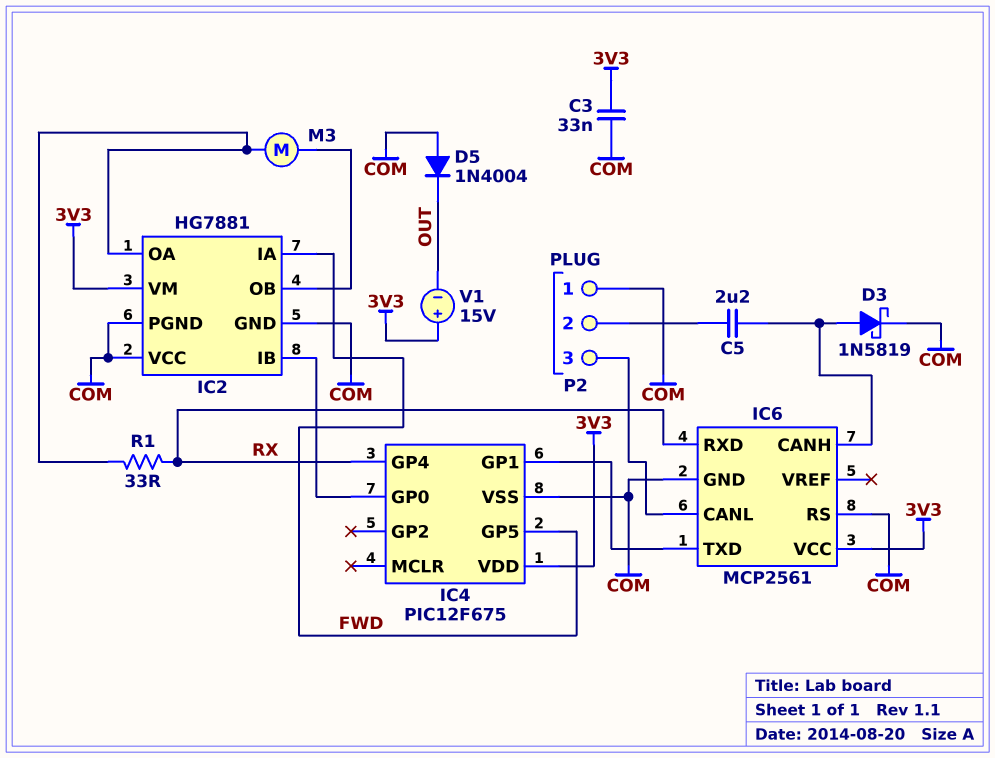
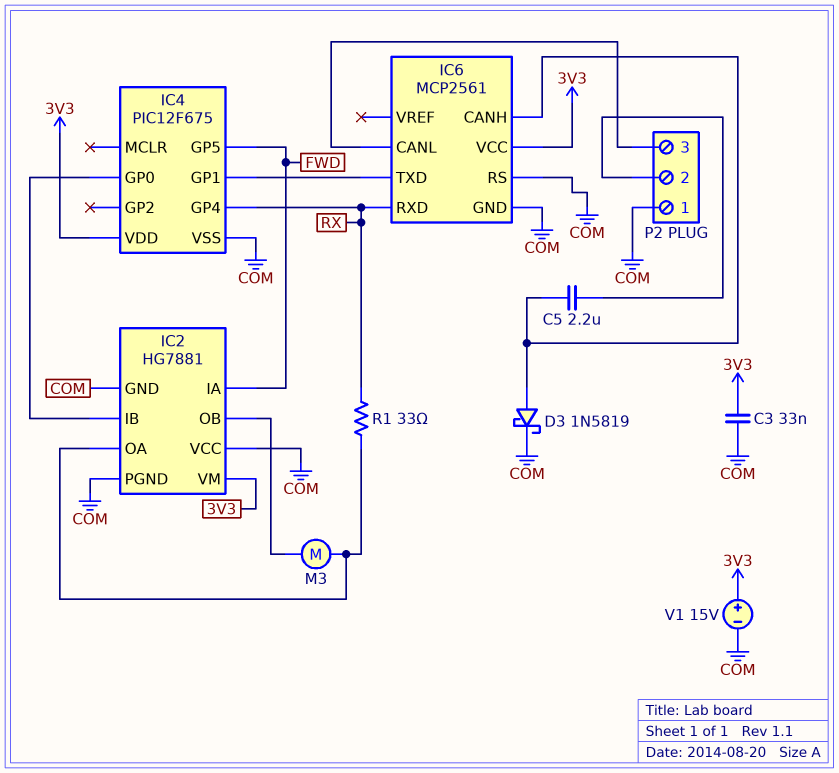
D5: diode 1N4004 (A COM, K OUT) -> none
V1: 15V (plus 3V3, minus OUT) -> 15V (plus 3V3, minus COM)

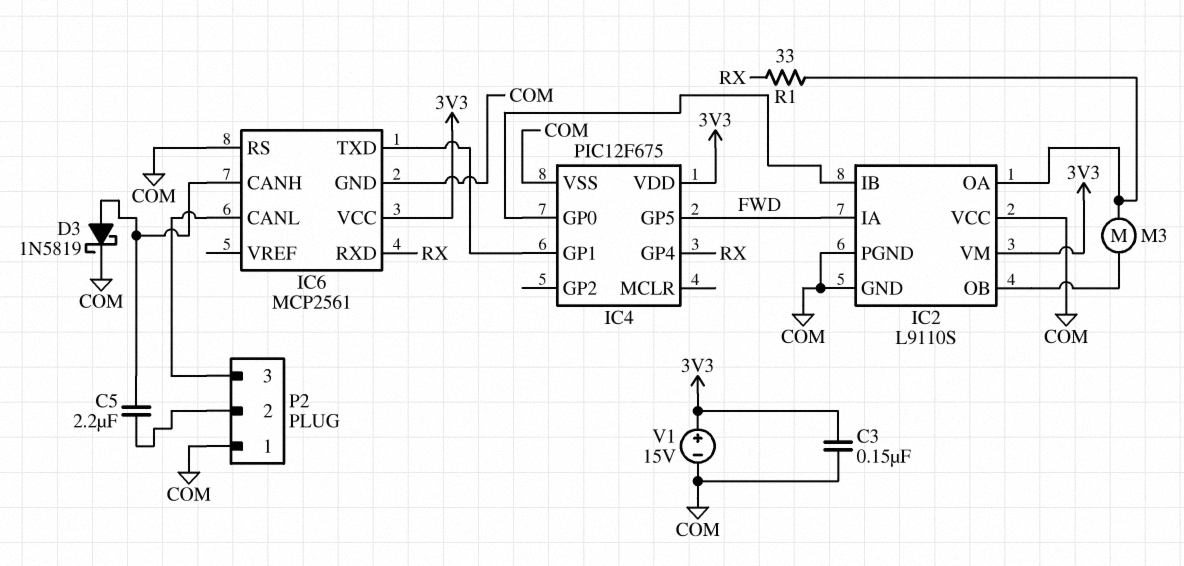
C3: 33nF (3V3, COM) -> 150nF (3V3, COM)
IC2: HG7881 -> L9110S

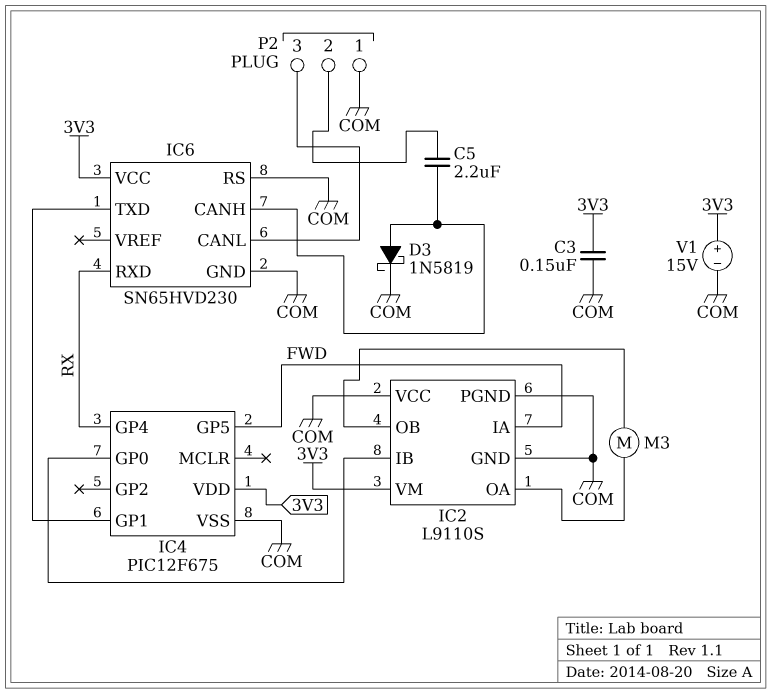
IC6: MCP2561 -> SN65HVD230
R1: 33 (IC2/OA, RX) -> none

